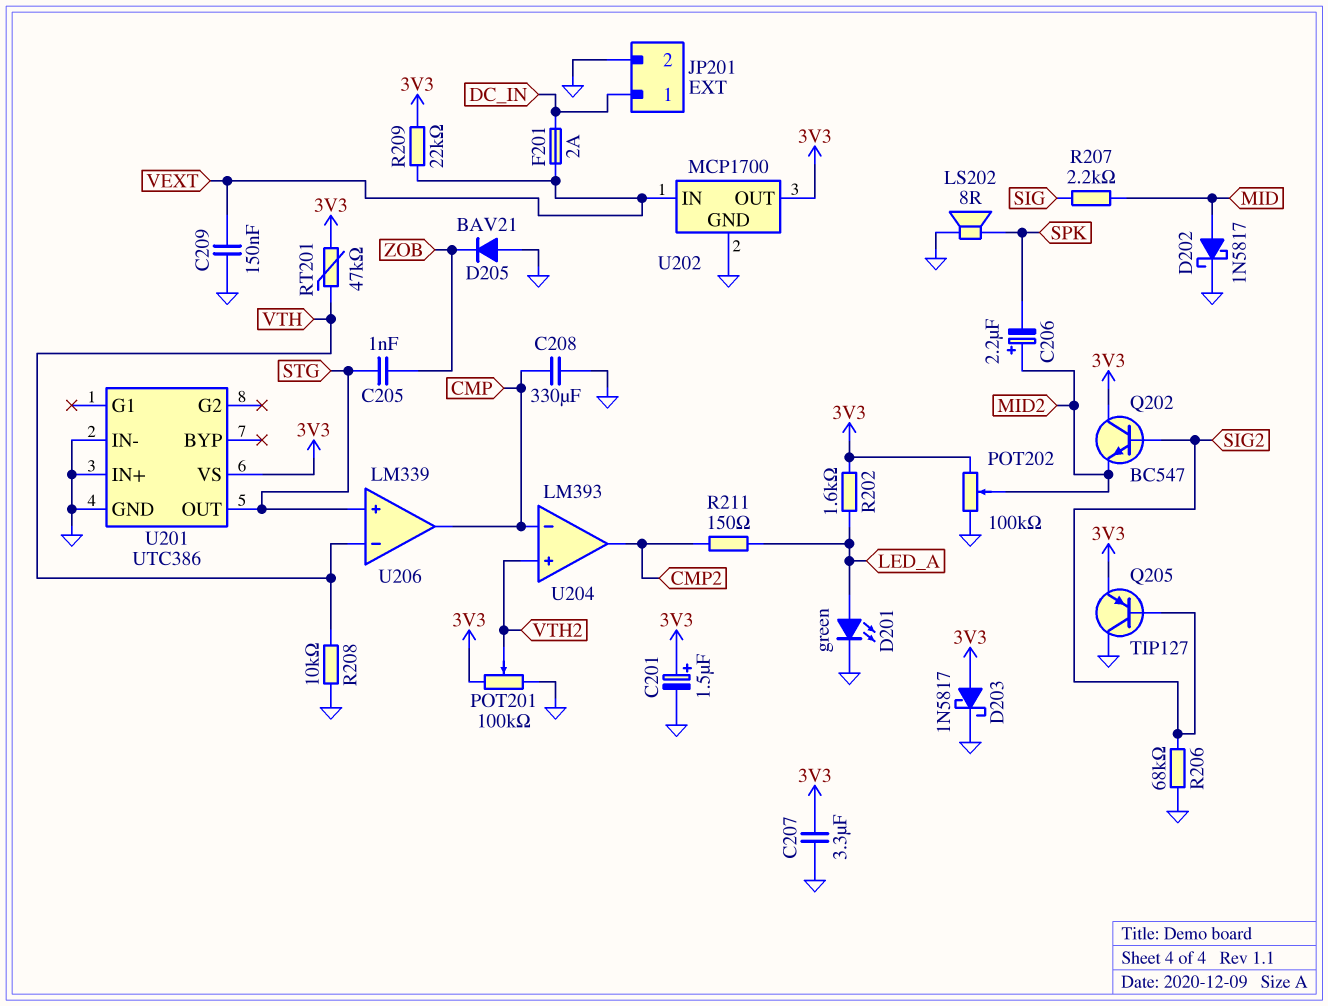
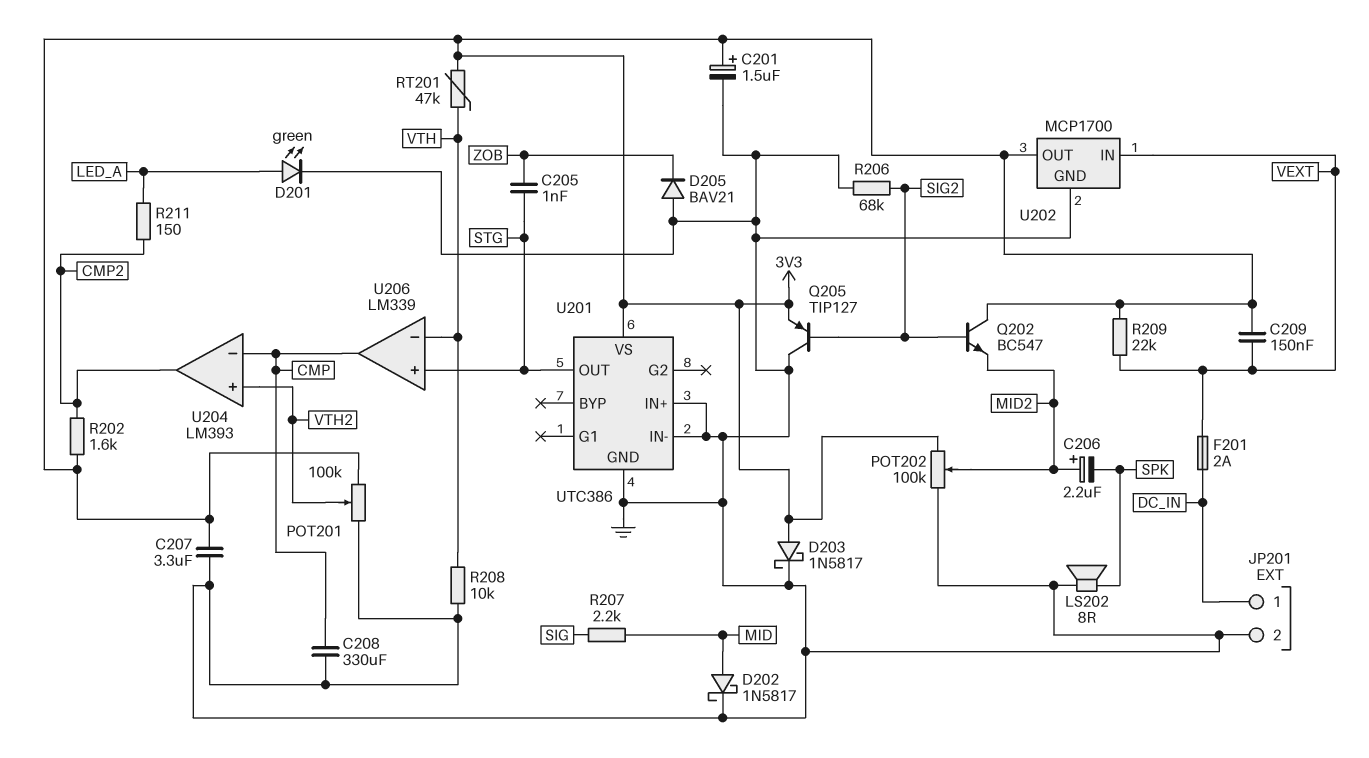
C209: 150nF (GND, VEXT) -> 150nF (3V3, VEXT)
R202: 1.6k (3V3, LED_A) -> 1.6k (3V3, CMP2)

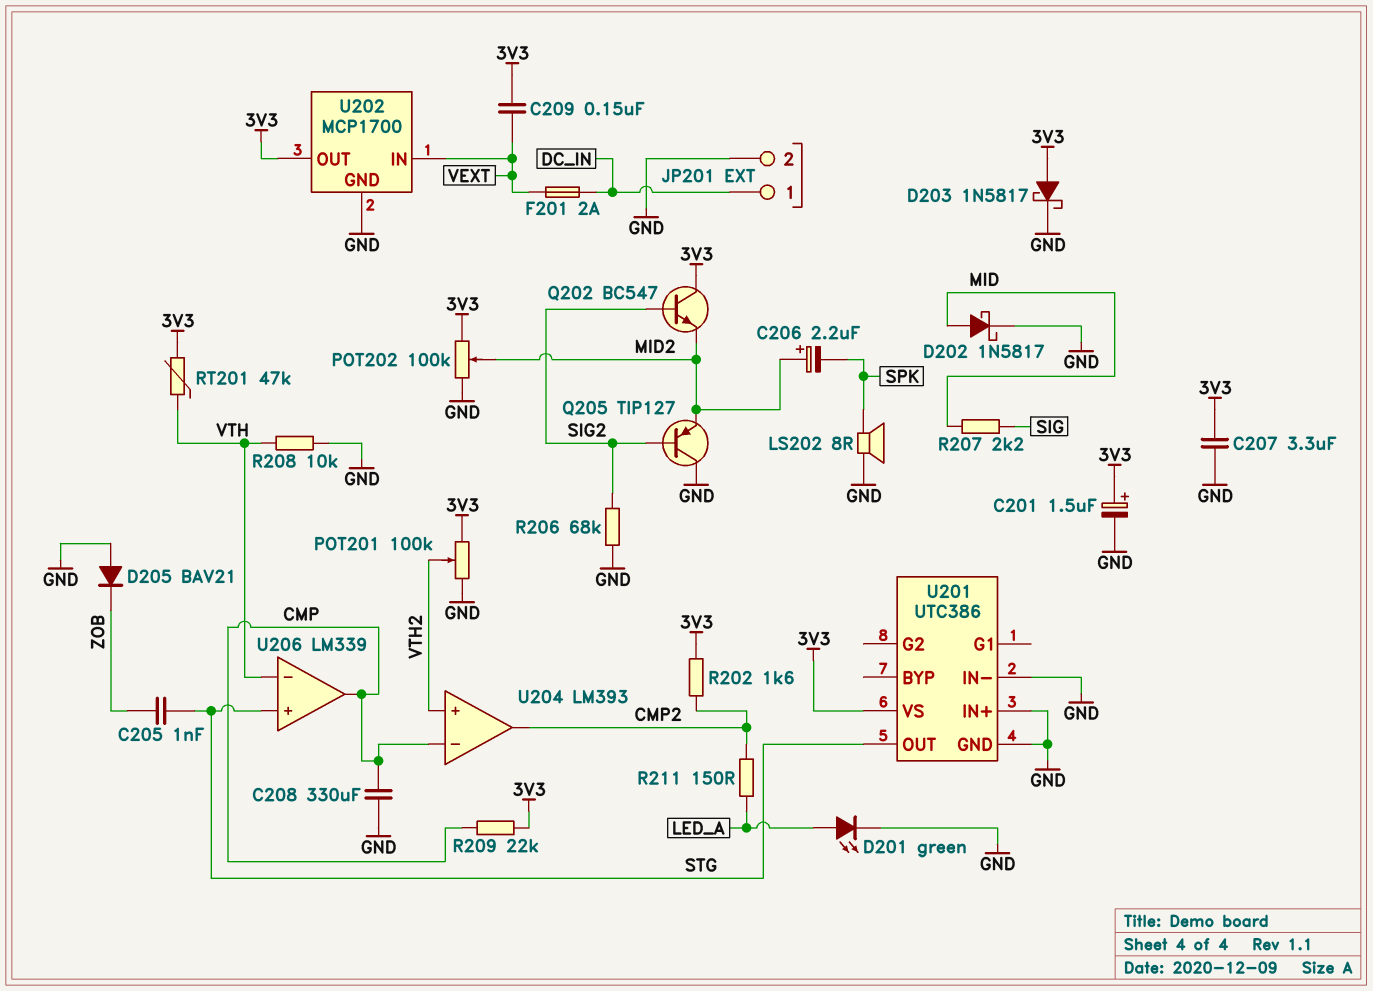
Q205: PNP TIP127 (B SIG2, C GND, E 3V3) -> PNP TIP127 (B SIG2, C GND, E MID2)
R209: 22k (3V3, VEXT) -> 22k (3V3, CMP)

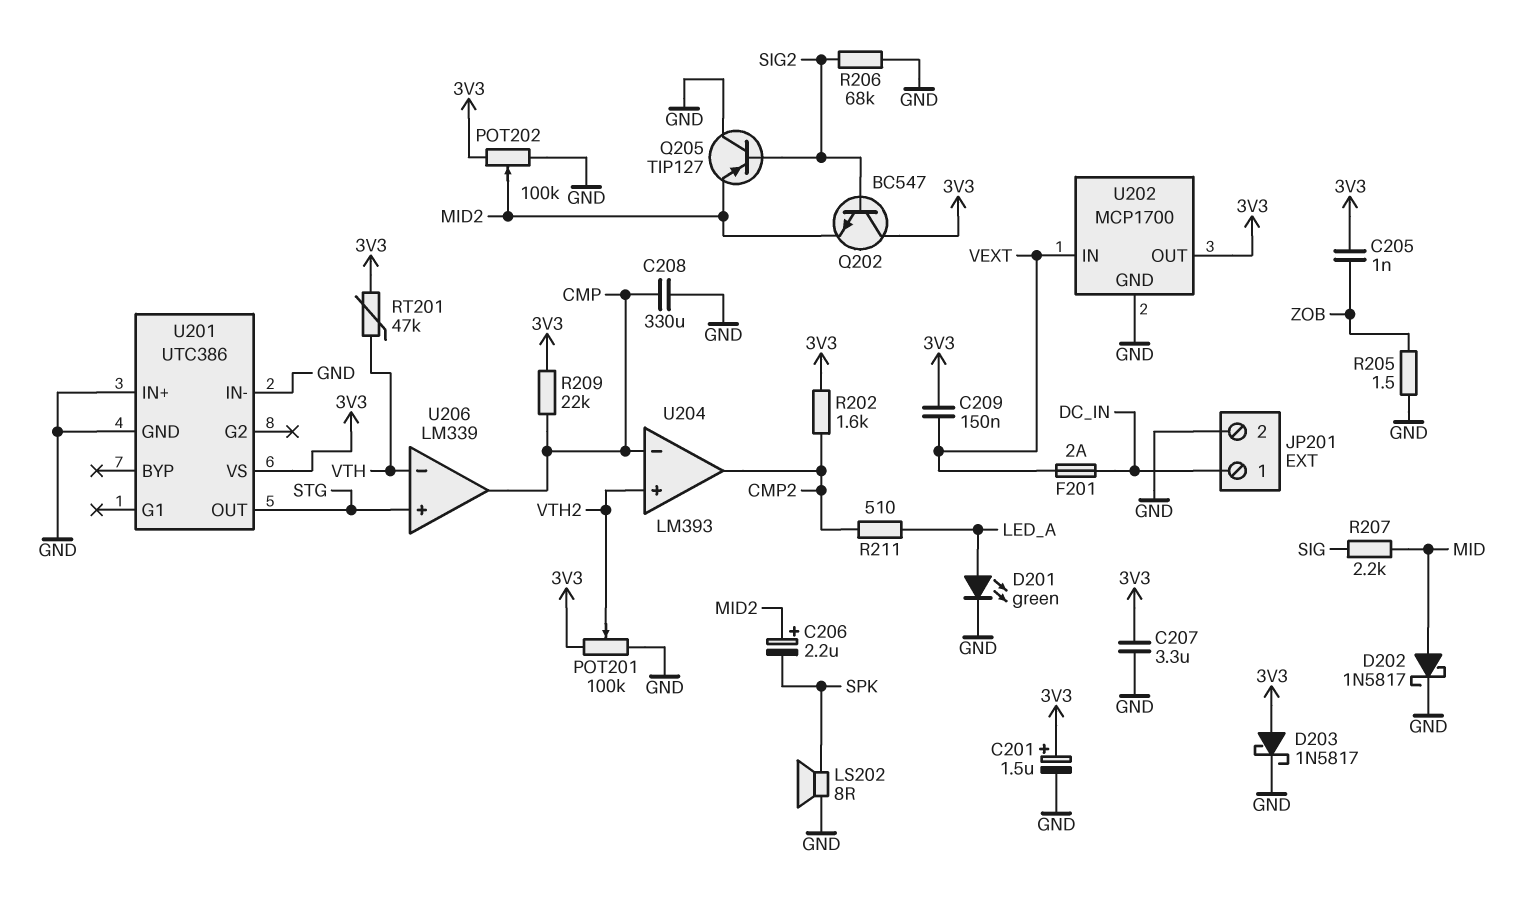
C205: 1nF (STG, ZOB) -> 1nF (3V3, ZOB)
D205: diode BAV21 (A GND, K ZOB) -> none
R205: none -> 1.5 (GND, ZOB)
R208: 10k (GND, VTH) -> none
R211: 150 (CMP2, LED_A) -> 510 (CMP2, LED_A)

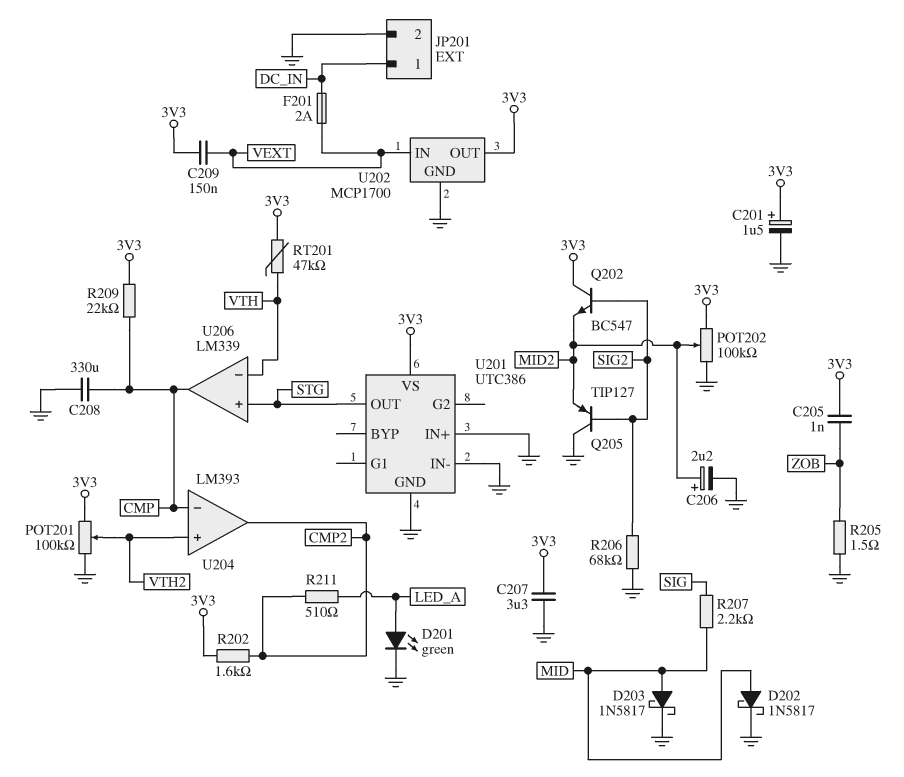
C206: 2.2uF (plus MID2, minus SPK) -> 2.2uF (plus MID2, minus GND)
D203: schottky 1N5817 (A 3V3, K GND) -> schottky 1N5817 (A MID, K GND)
LS202: speaker 8R (GND, SPK) -> none

